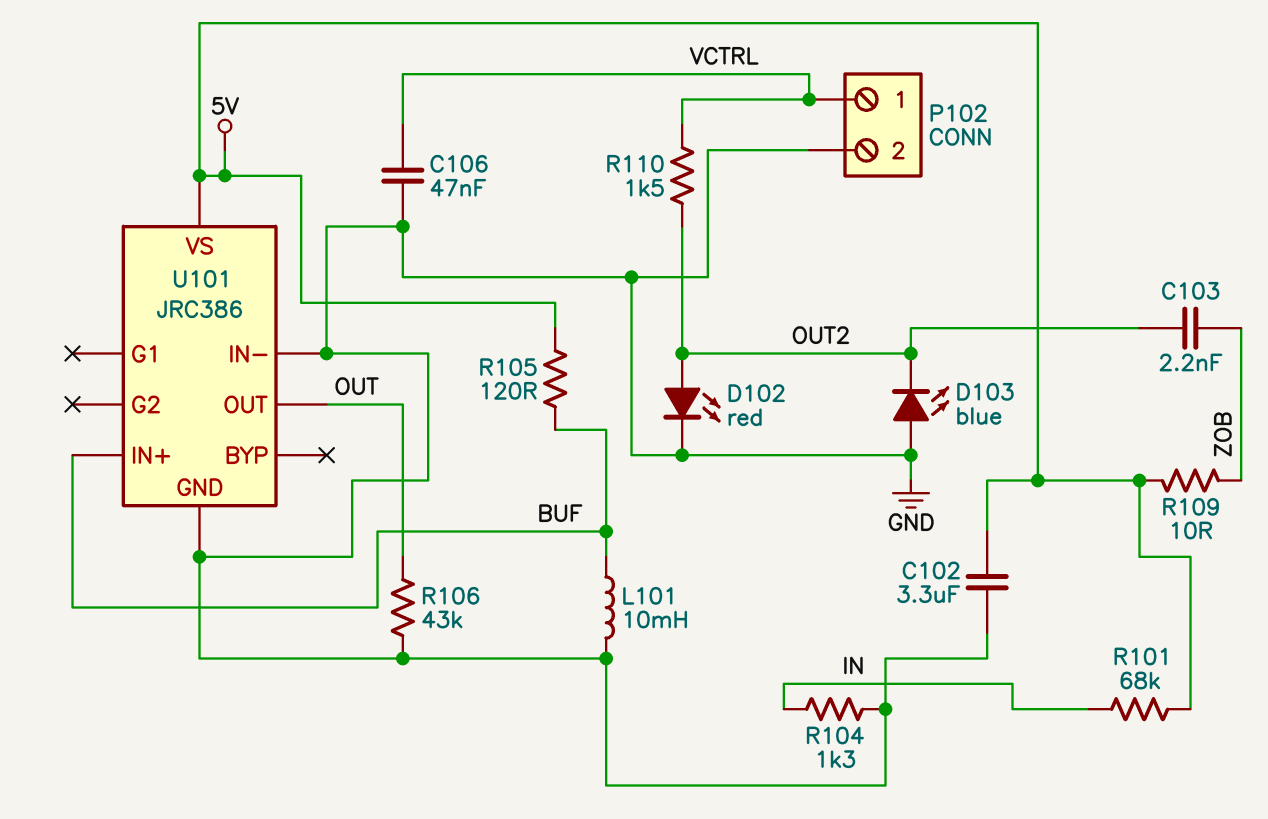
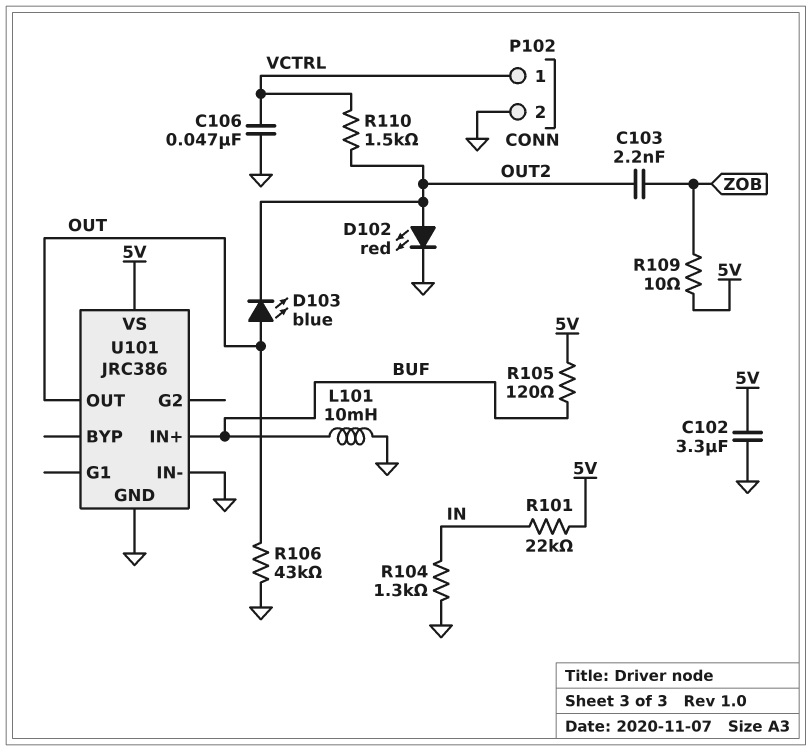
D103: LED blue (A GND, K OUT2) -> LED blue (A OUT, K OUT2)
R101: 68k (5V, IN) -> 22k (5V, IN)

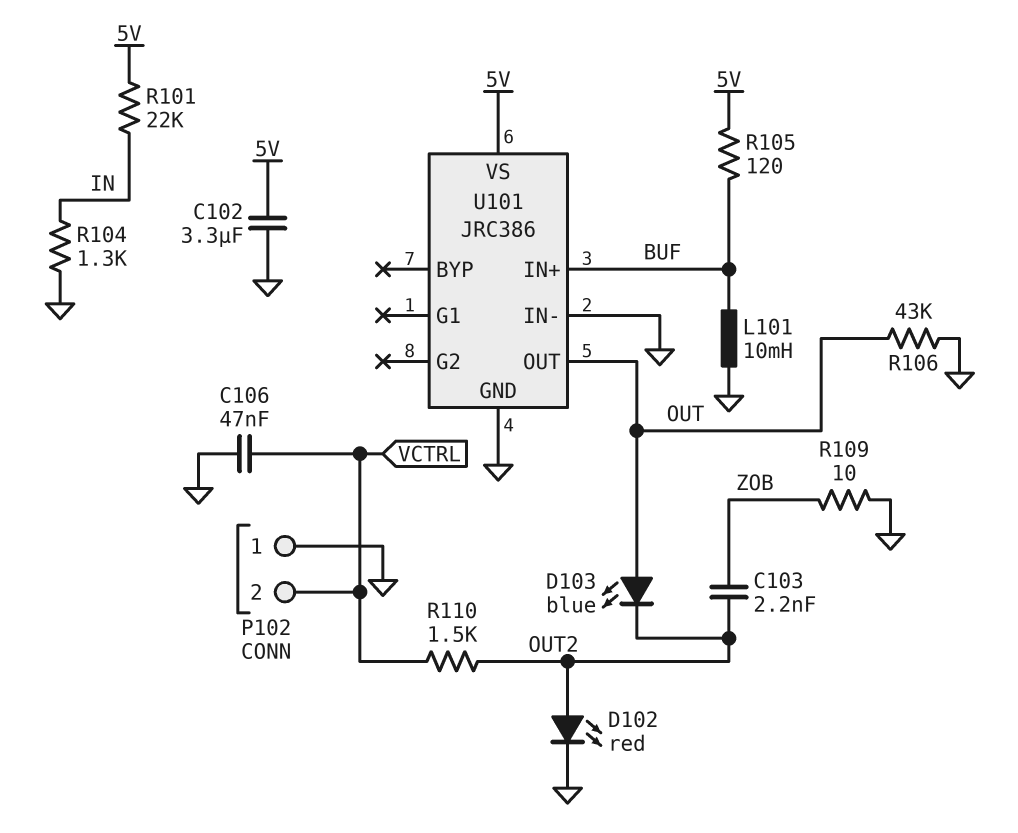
P102 pin 1: VCTRL -> GND
P102 pin 2: GND -> VCTRL
R109: 10 (5V, ZOB) -> 10 (GND, ZOB)

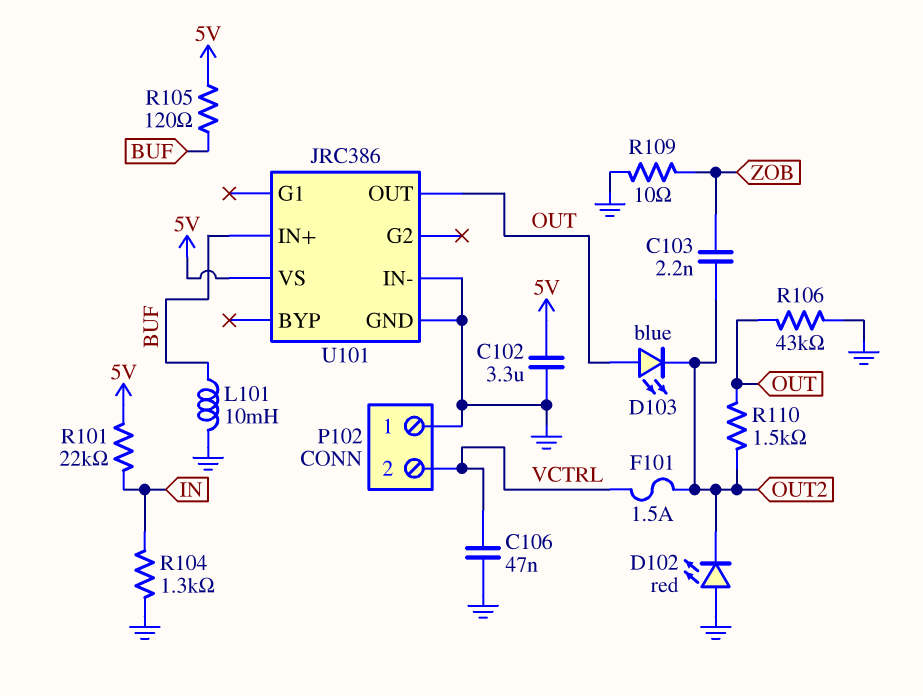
D102: LED red (A OUT2, K GND) -> LED red (A GND, K OUT2)
F101: none -> 1.5A (OUT2, VCTRL)
R110: 1.5k (OUT2, VCTRL) -> 1.5k (OUT, OUT2)

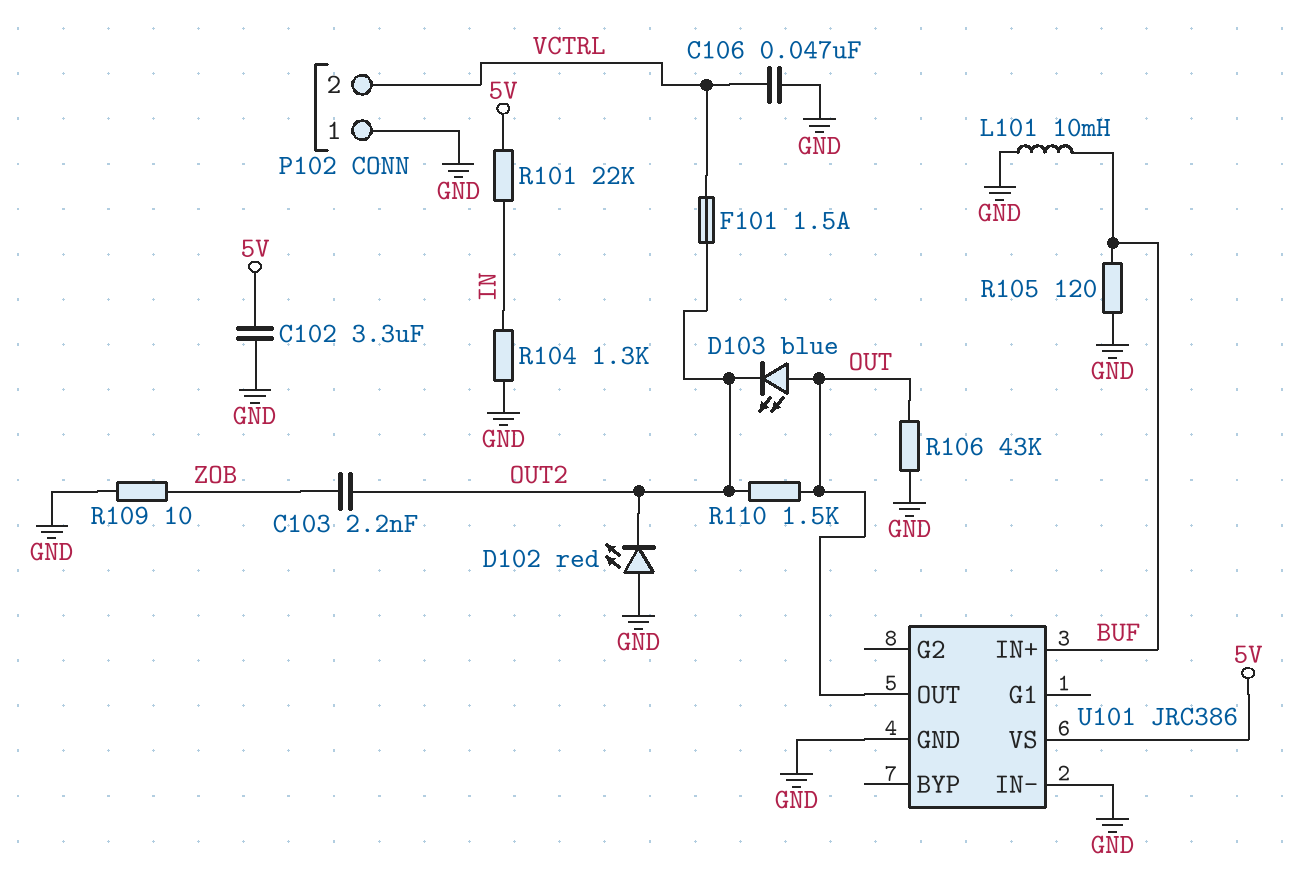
R105: 120 (5V, BUF) -> 120 (BUF, GND)

